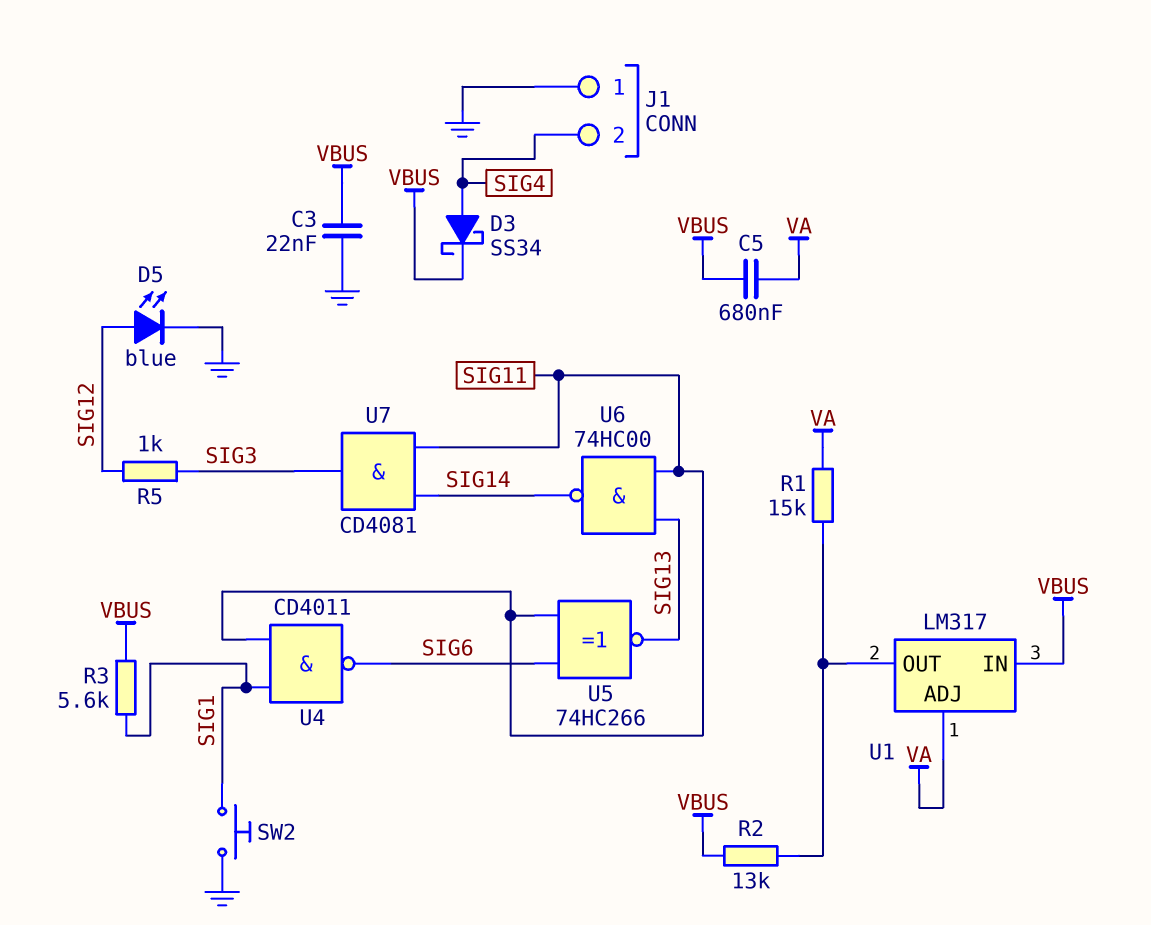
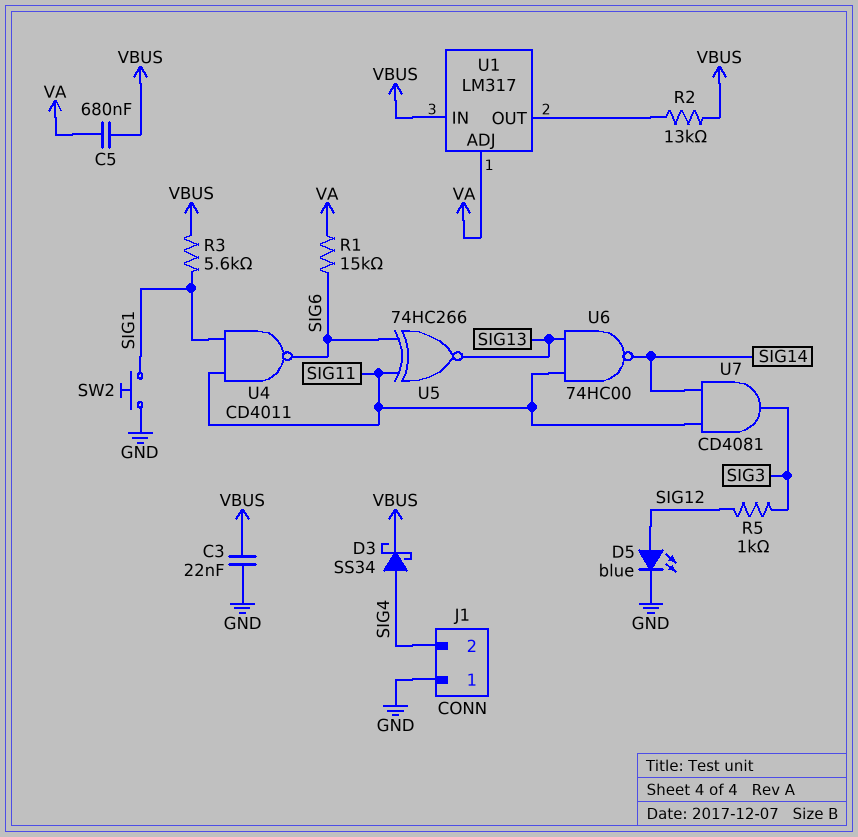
R1: 15k (U1/OUT, VA) -> 15k (SIG6, VA)

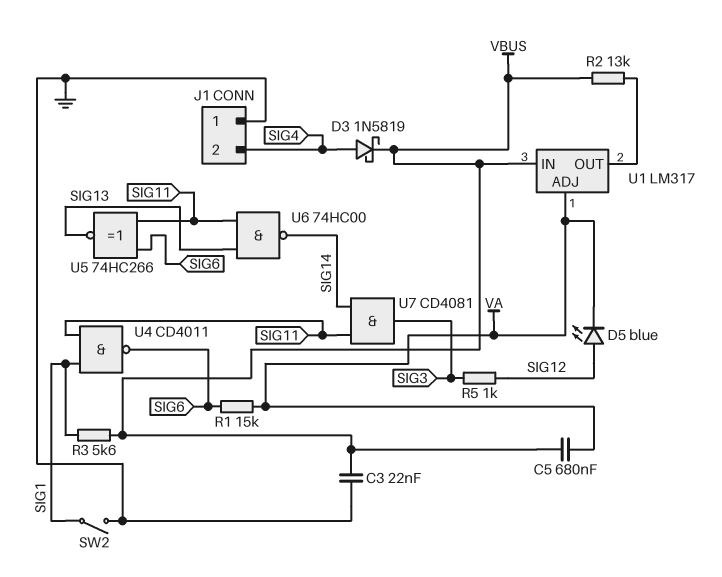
D3: schottky SS34 (A SIG4, K VBUS) -> schottky 1N5819 (A SIG4, K VBUS)
D5: LED blue (A SIG12, K GND) -> LED blue (A SIG12, K VA)
SW2: button (GND, SIG1) -> switch (GND, SIG1)

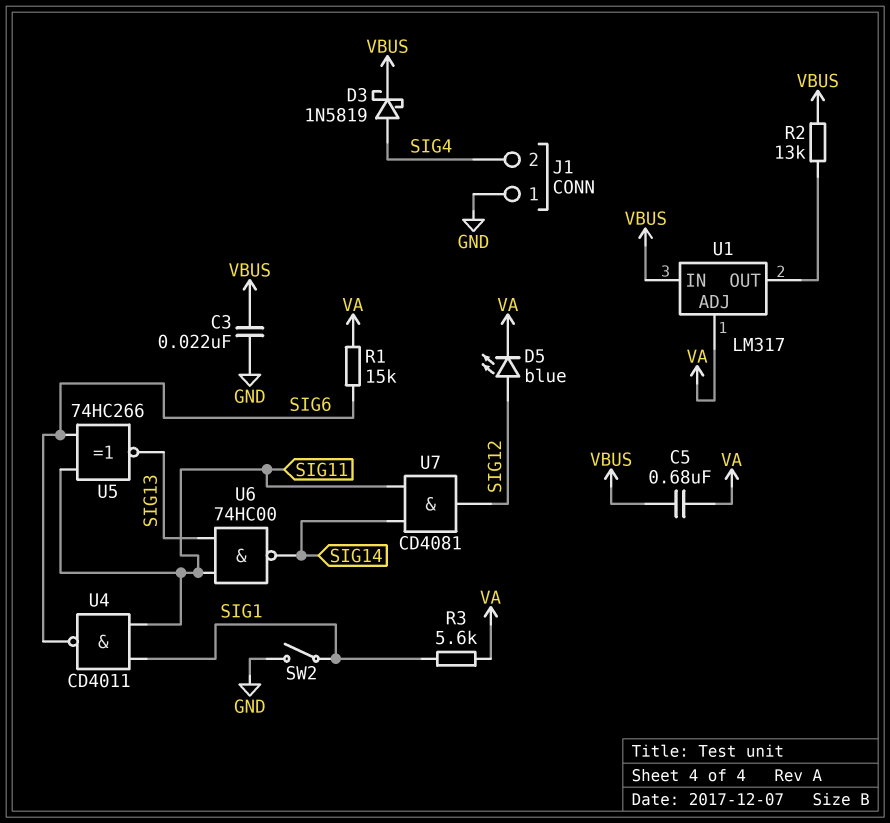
R3: 5.6k (SIG1, VBUS) -> 5.6k (SIG1, VA)
R5: 1k (SIG3, SIG12) -> none
U7: AND CD4081 (in SIG11, in SIG14, out SIG3) -> AND CD4081 (in SIG11, in SIG14, out SIG12)

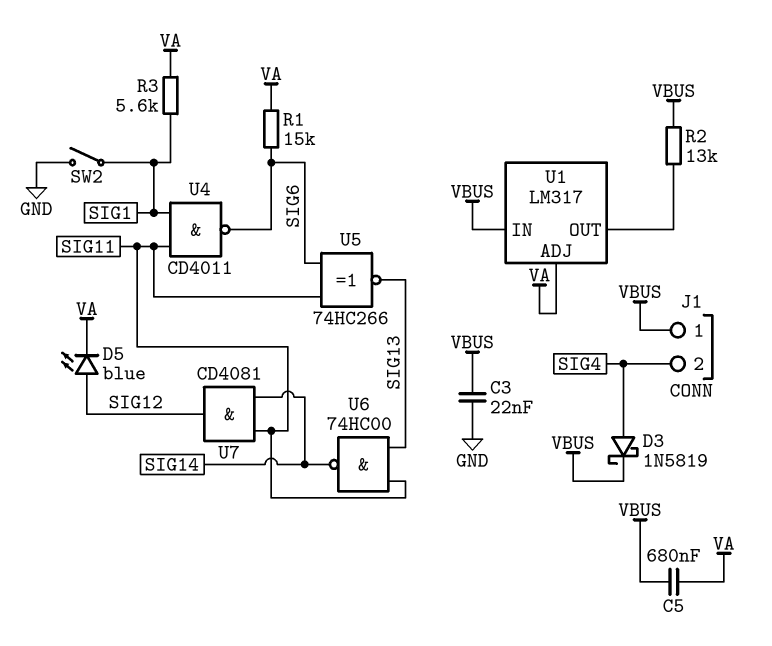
J1 pin 1: GND -> VBUS

